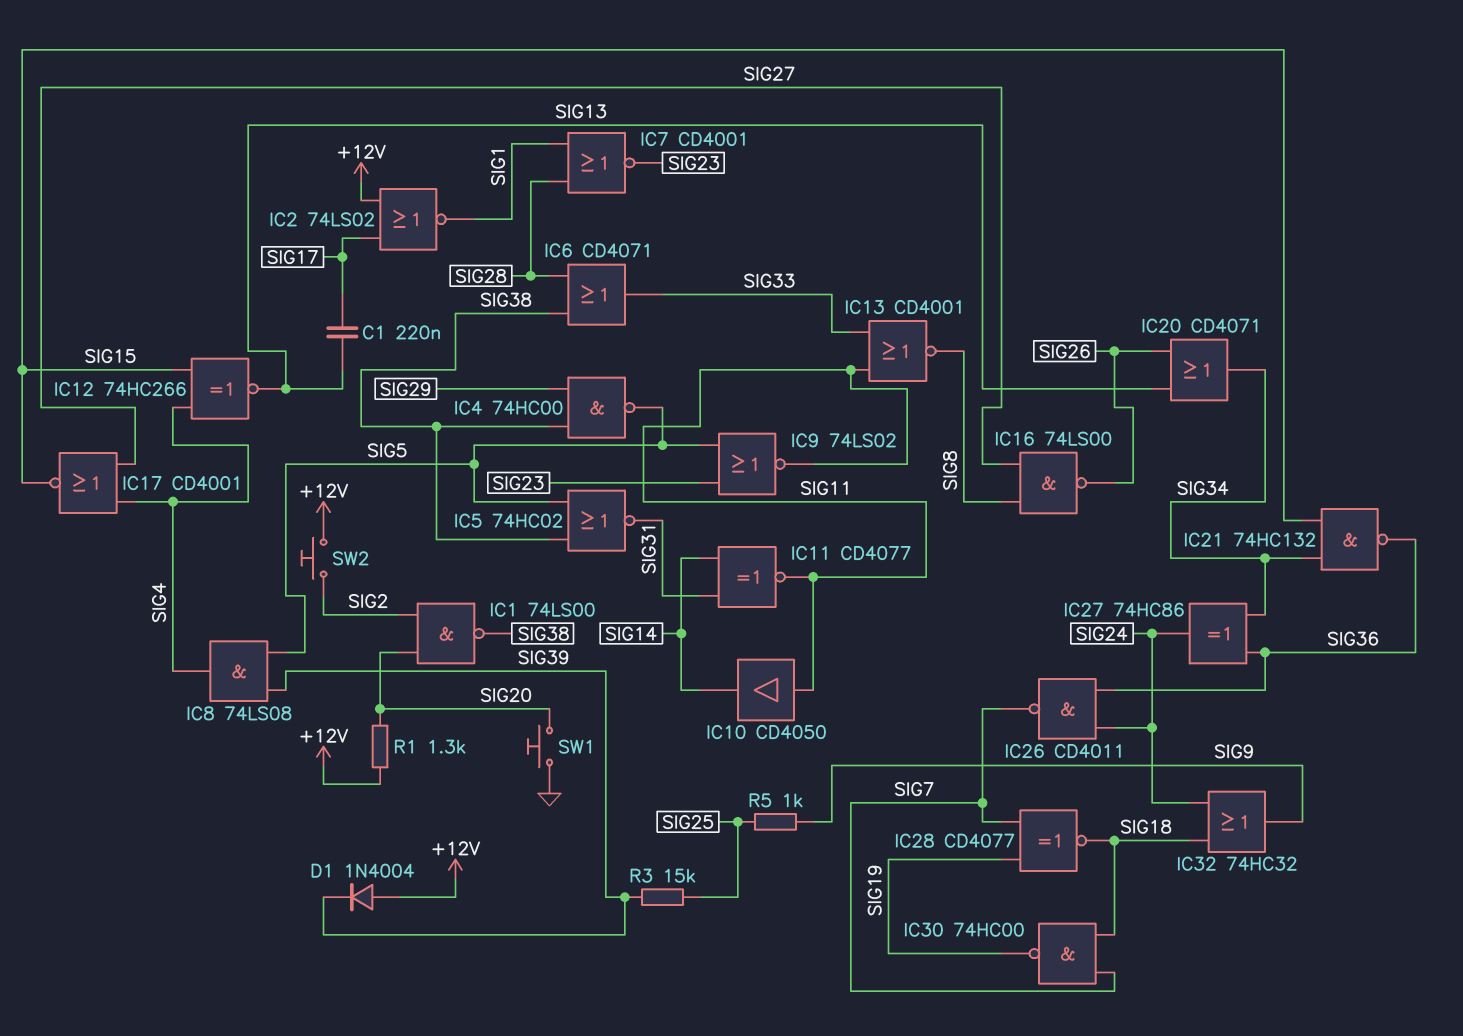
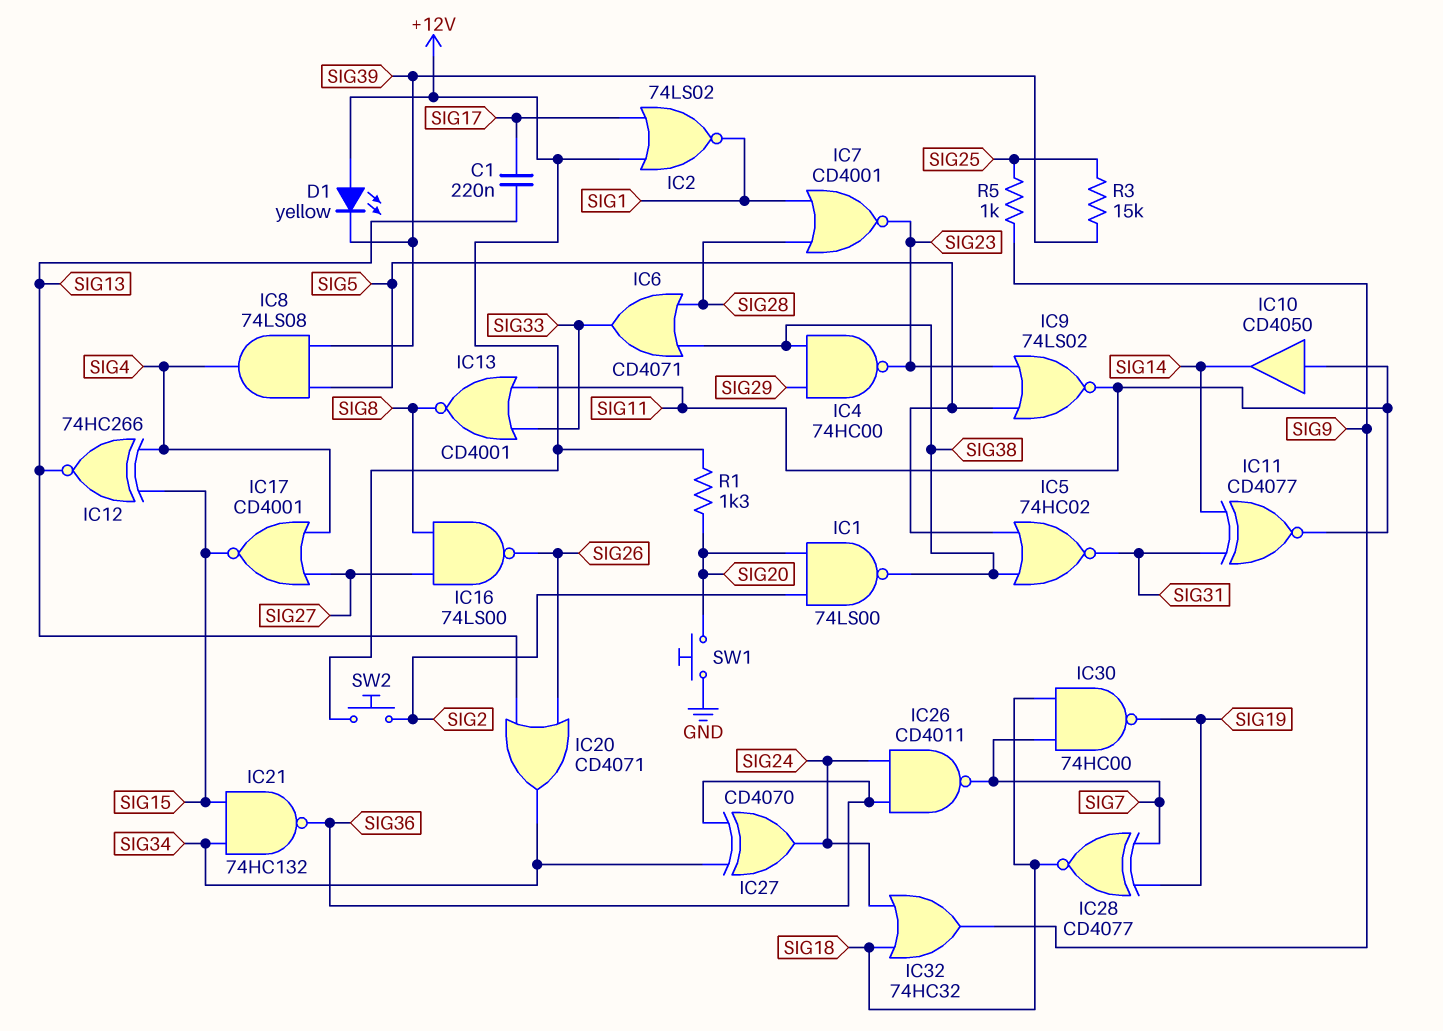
D1: diode 1N4004 (A +12V, K SIG39) -> LED yellow (A +12V, K SIG39)
IC4: NAND 74HC00 (in SIG29, in SIG38, out SIG5) -> NAND 74HC00 (in SIG29, in SIG38, out SIG23)
IC27: XOR 74HC86 (in SIG34, in SIG36, out SIG24) -> XOR CD4070 (in SIG34, in SIG36, out SIG24)

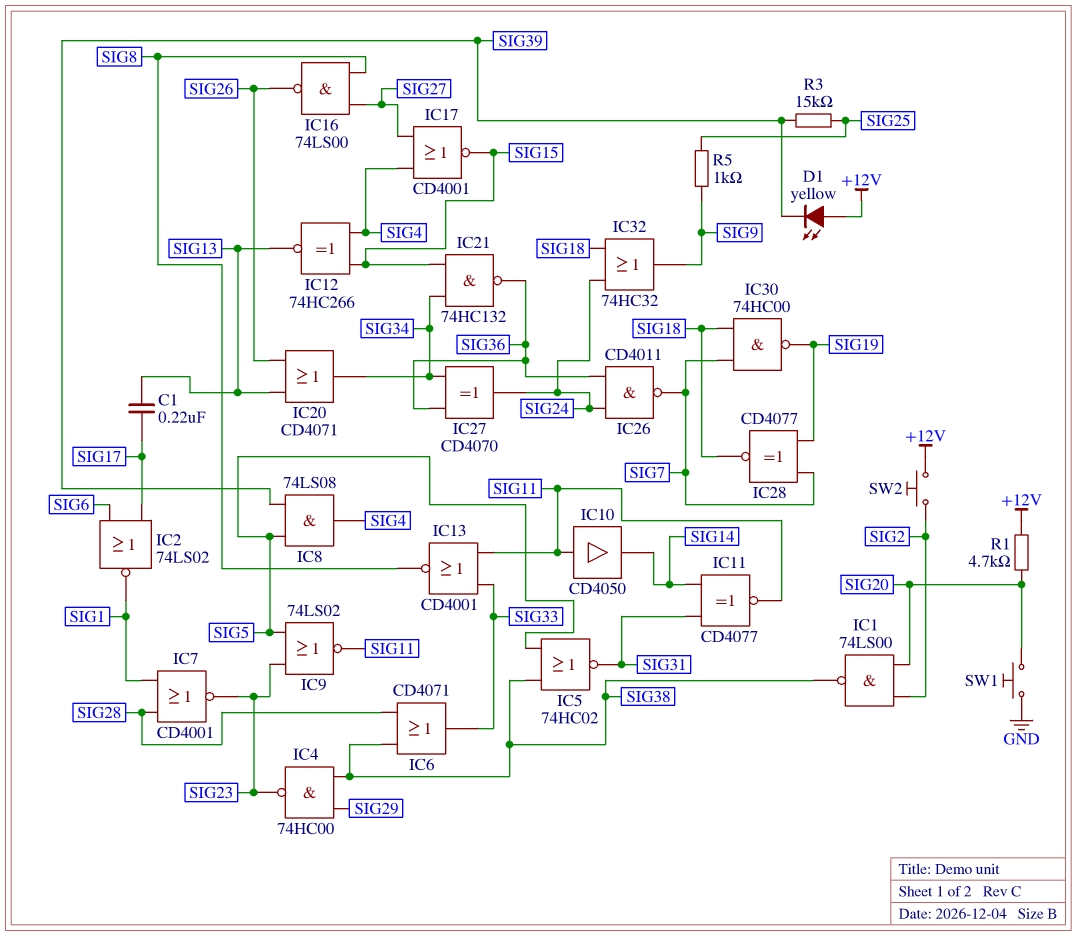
IC2: NOR 74LS02 (in +12V, in SIG17, out SIG1) -> NOR 74LS02 (in SIG6, in SIG17, out SIG1)
R1: 1.3k (+12V, SIG20) -> 4.7k (+12V, SIG20)

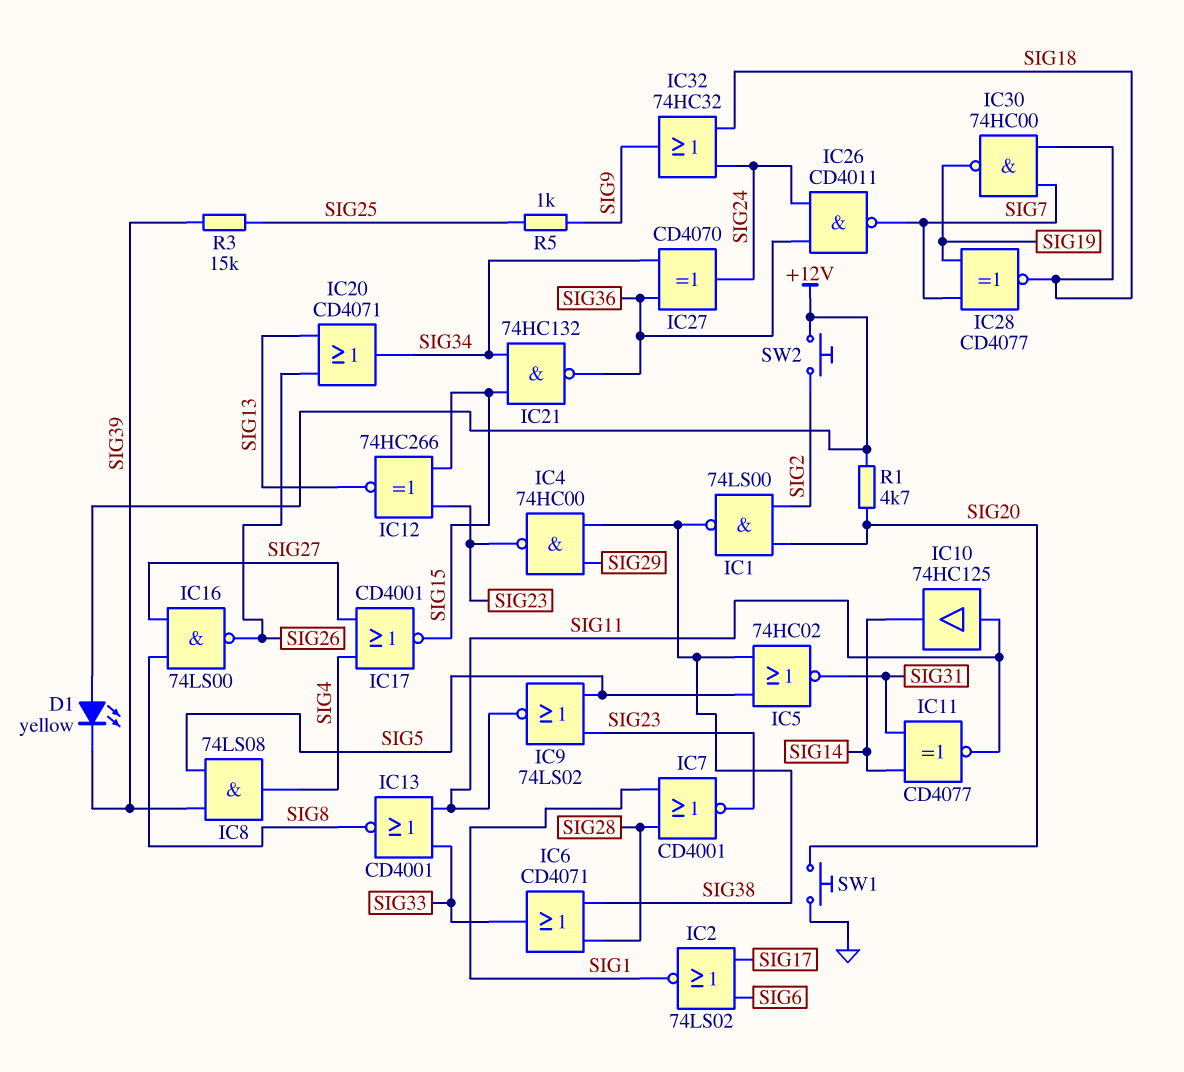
C1: 220nF (SIG13, SIG17) -> none
IC10: buffer CD4050 (in SIG11, out SIG14) -> buffer 74HC125 (in SIG11, out SIG14)
IC12: XNOR 74HC266 (in SIG4, in SIG15, out SIG13) -> XNOR 74HC266 (in SIG15, in SIG23, out SIG13)

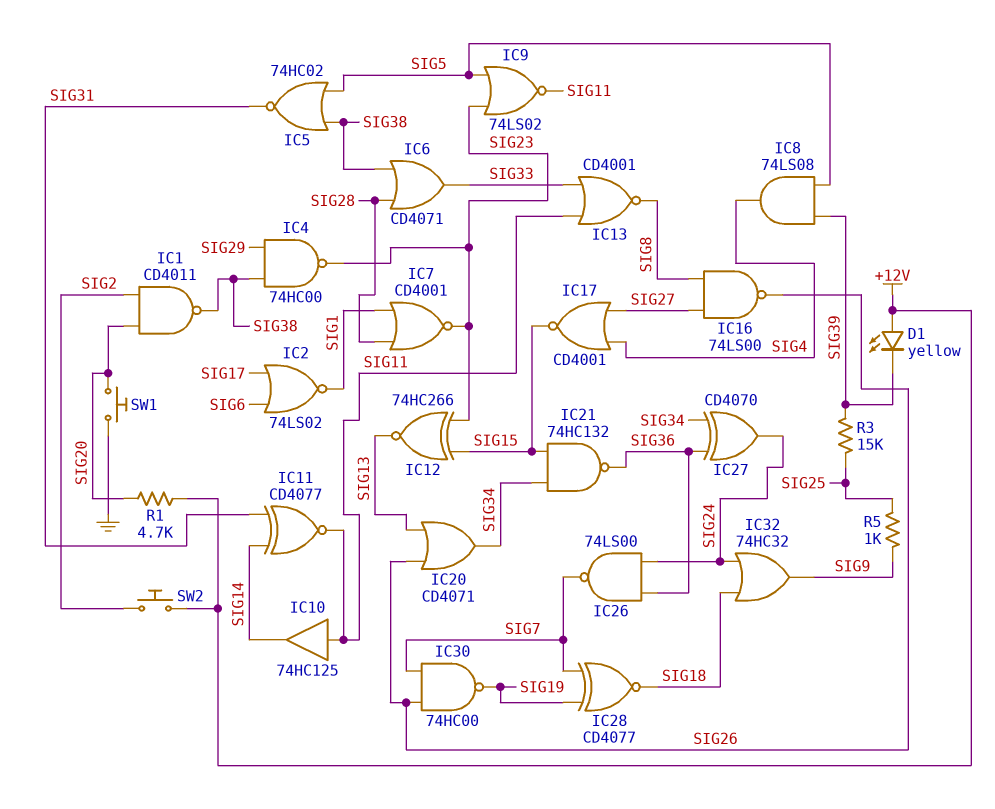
IC1: NAND 74LS00 (in SIG2, in SIG20, out SIG38) -> NAND CD4011 (in SIG2, in SIG20, out SIG38)
IC26: NAND CD4011 (in SIG24, in SIG36, out SIG7) -> NAND 74LS00 (in SIG24, in SIG36, out SIG7)
IC30: NAND 74HC00 (in SIG7, in SIG18, out SIG19) -> NAND 74HC00 (in SIG7, in SIG26, out SIG19)

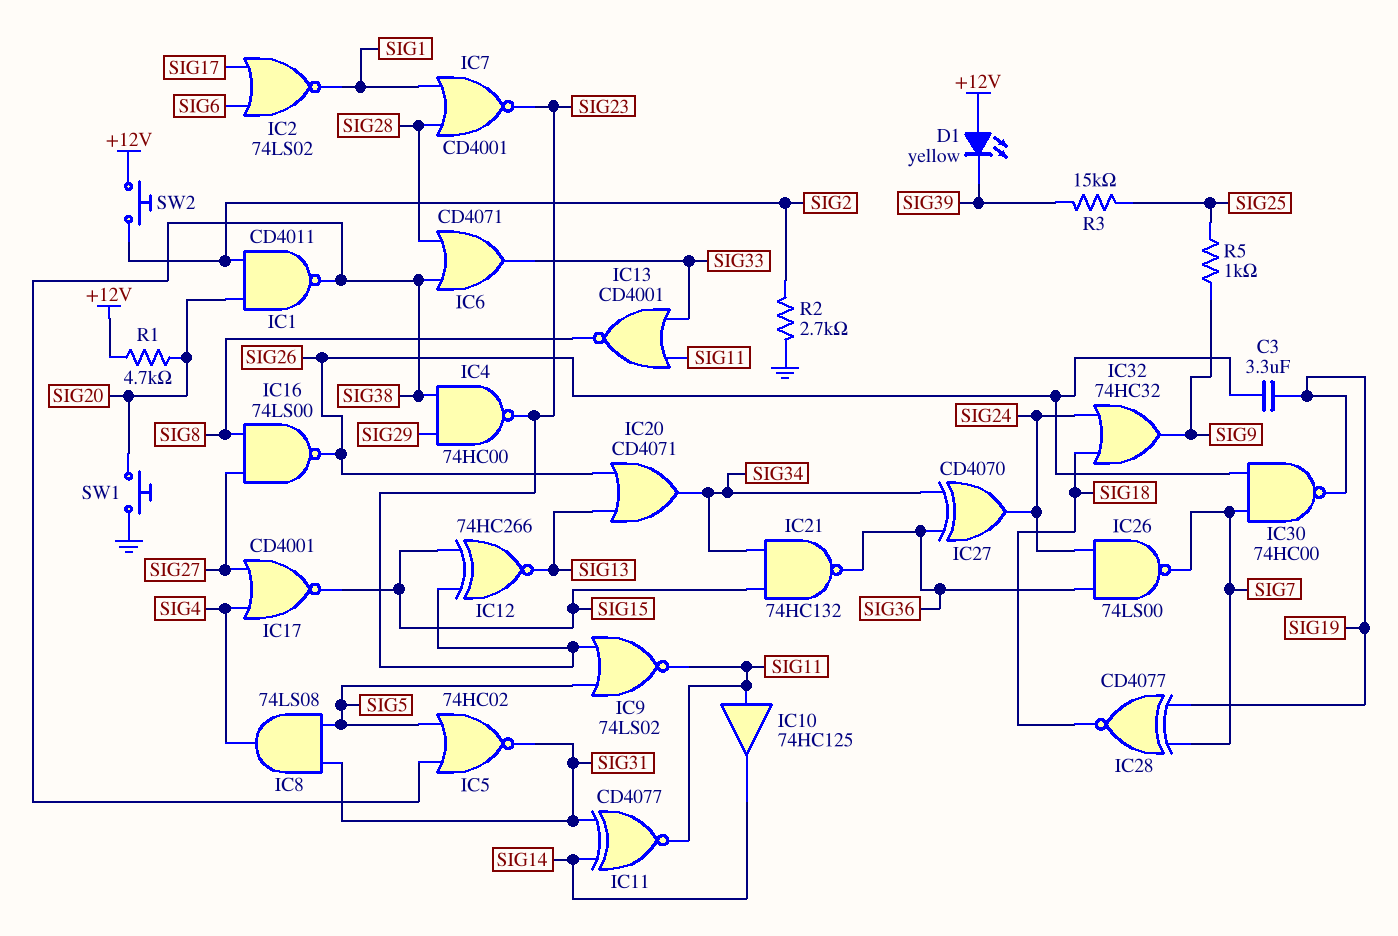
C3: none -> 3.3uF (SIG19, SIG26)
IC8: AND 74LS08 (in SIG5, in SIG39, out SIG4) -> AND 74LS08 (in SIG5, in SIG31, out SIG4)
R2: none -> 2.7k (GND, SIG2)

